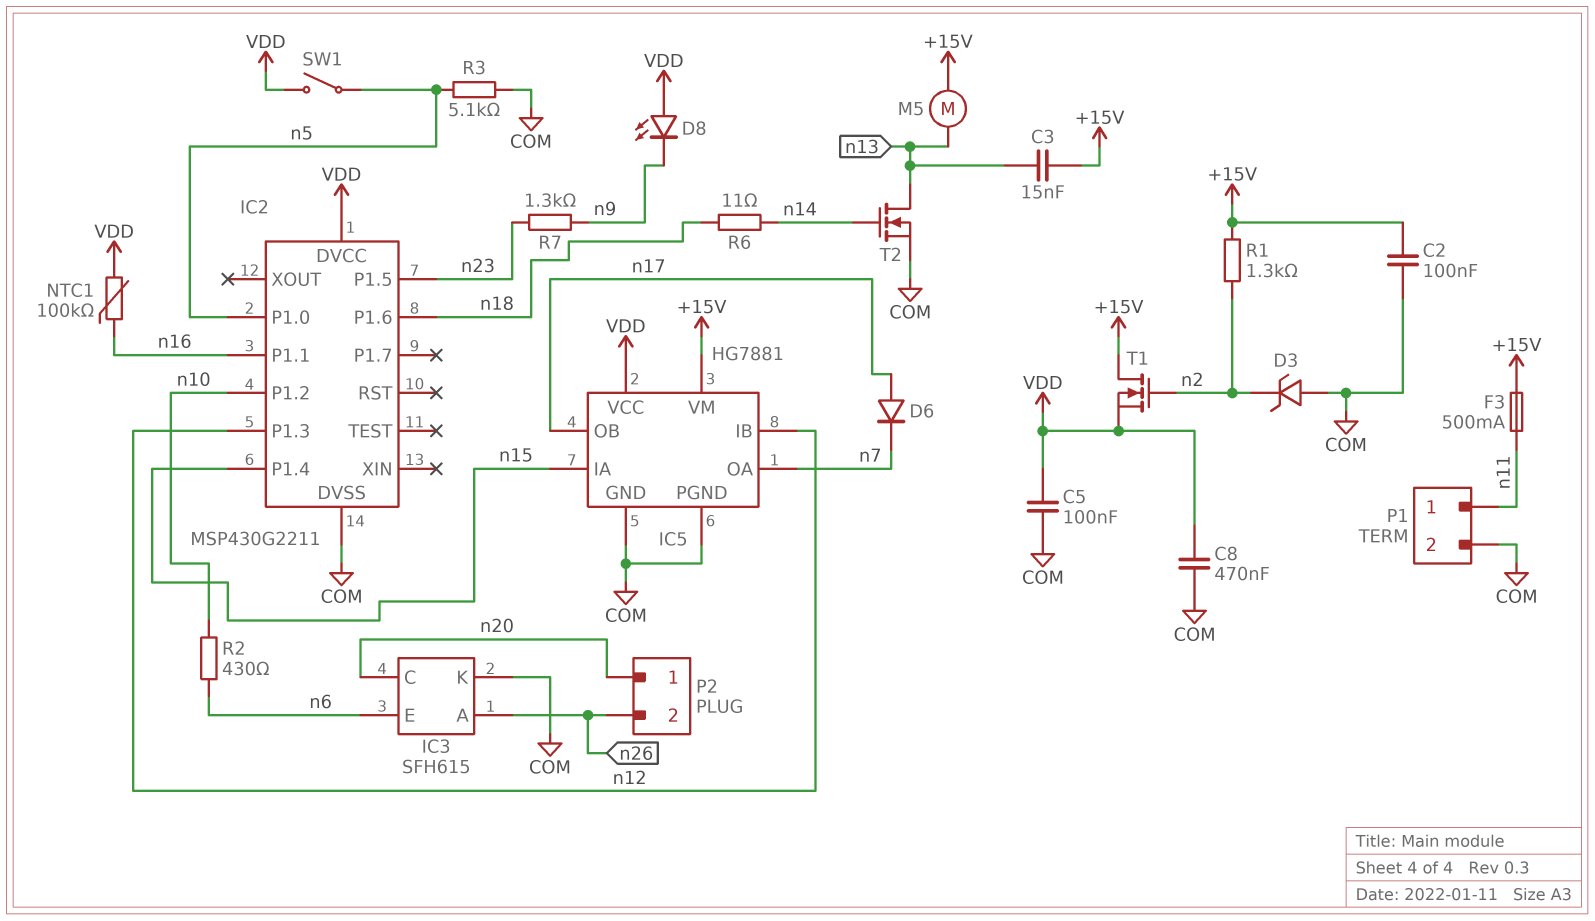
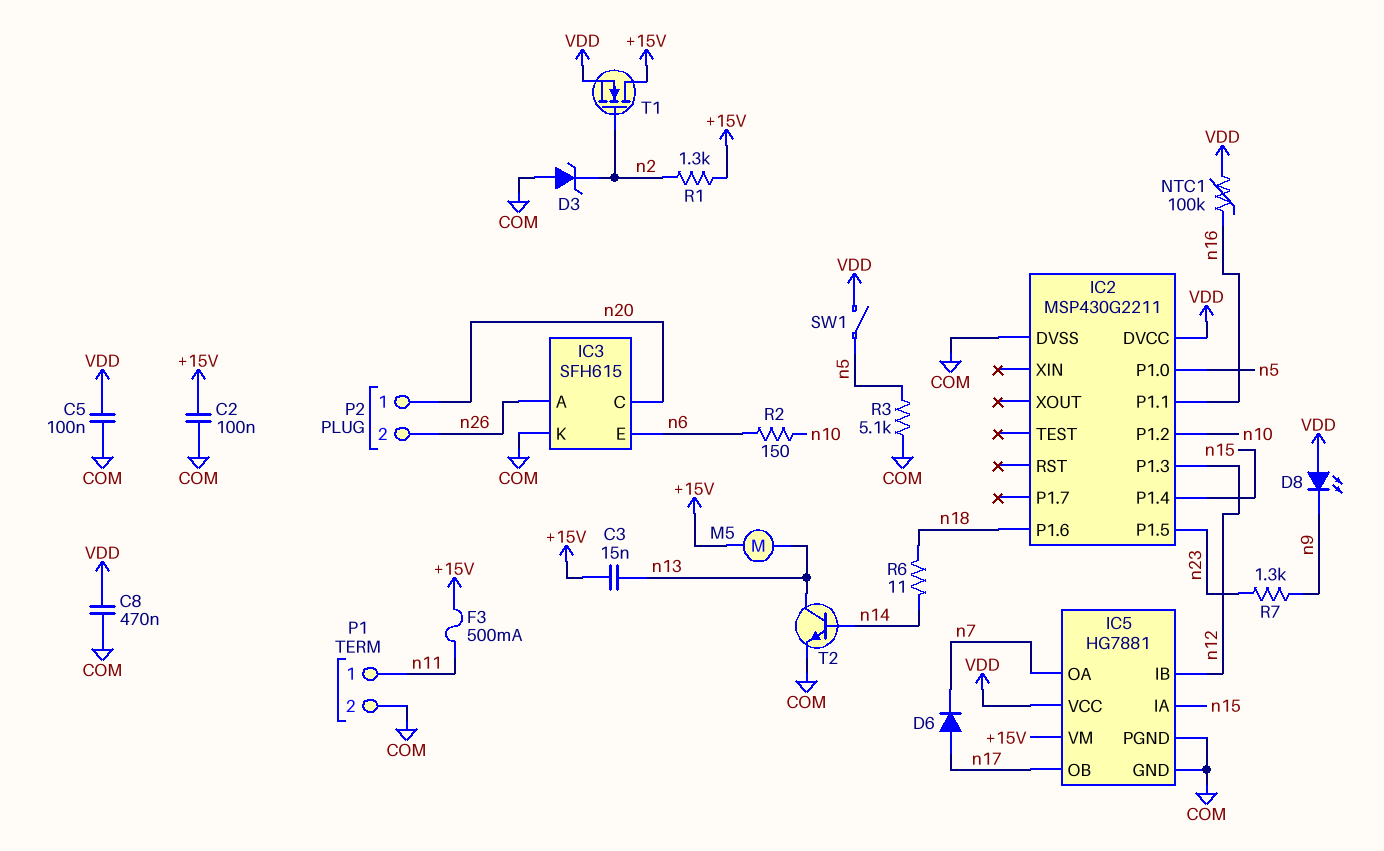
R2: 430 (n6, n10) -> 150 (n6, n10)
T2: NMOS (G n14, D n13, S COM) -> NPN (B n14, C n13, E COM)

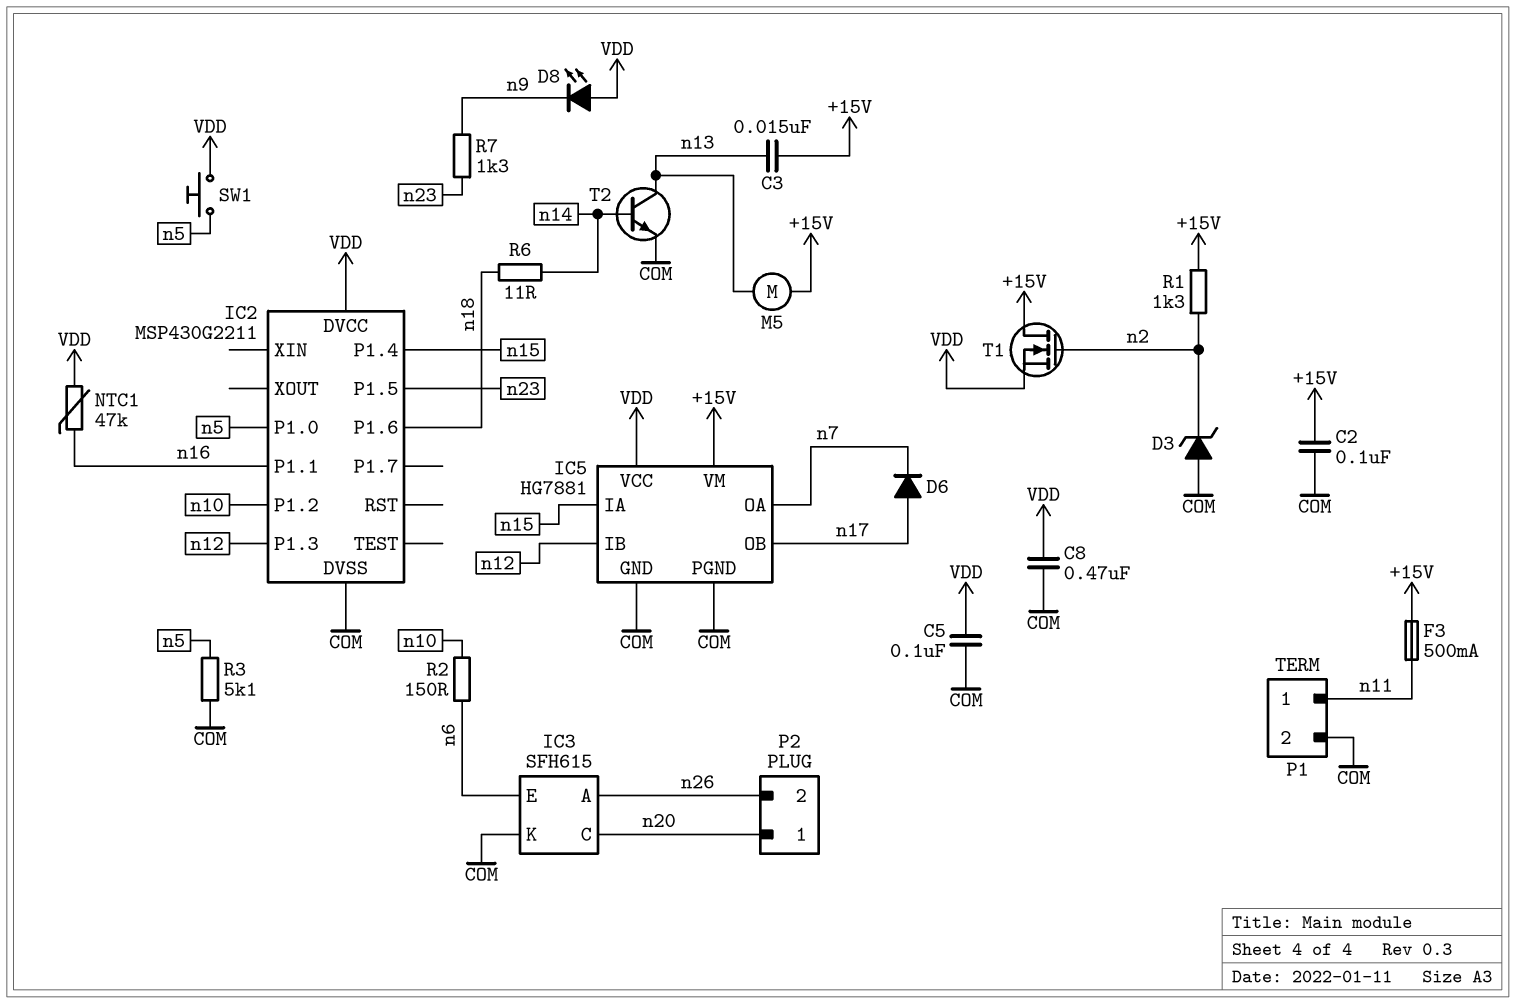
NTC1: 100k (VDD, n16) -> 47k (VDD, n16)
SW1: switch (VDD, n5) -> button (VDD, n5)

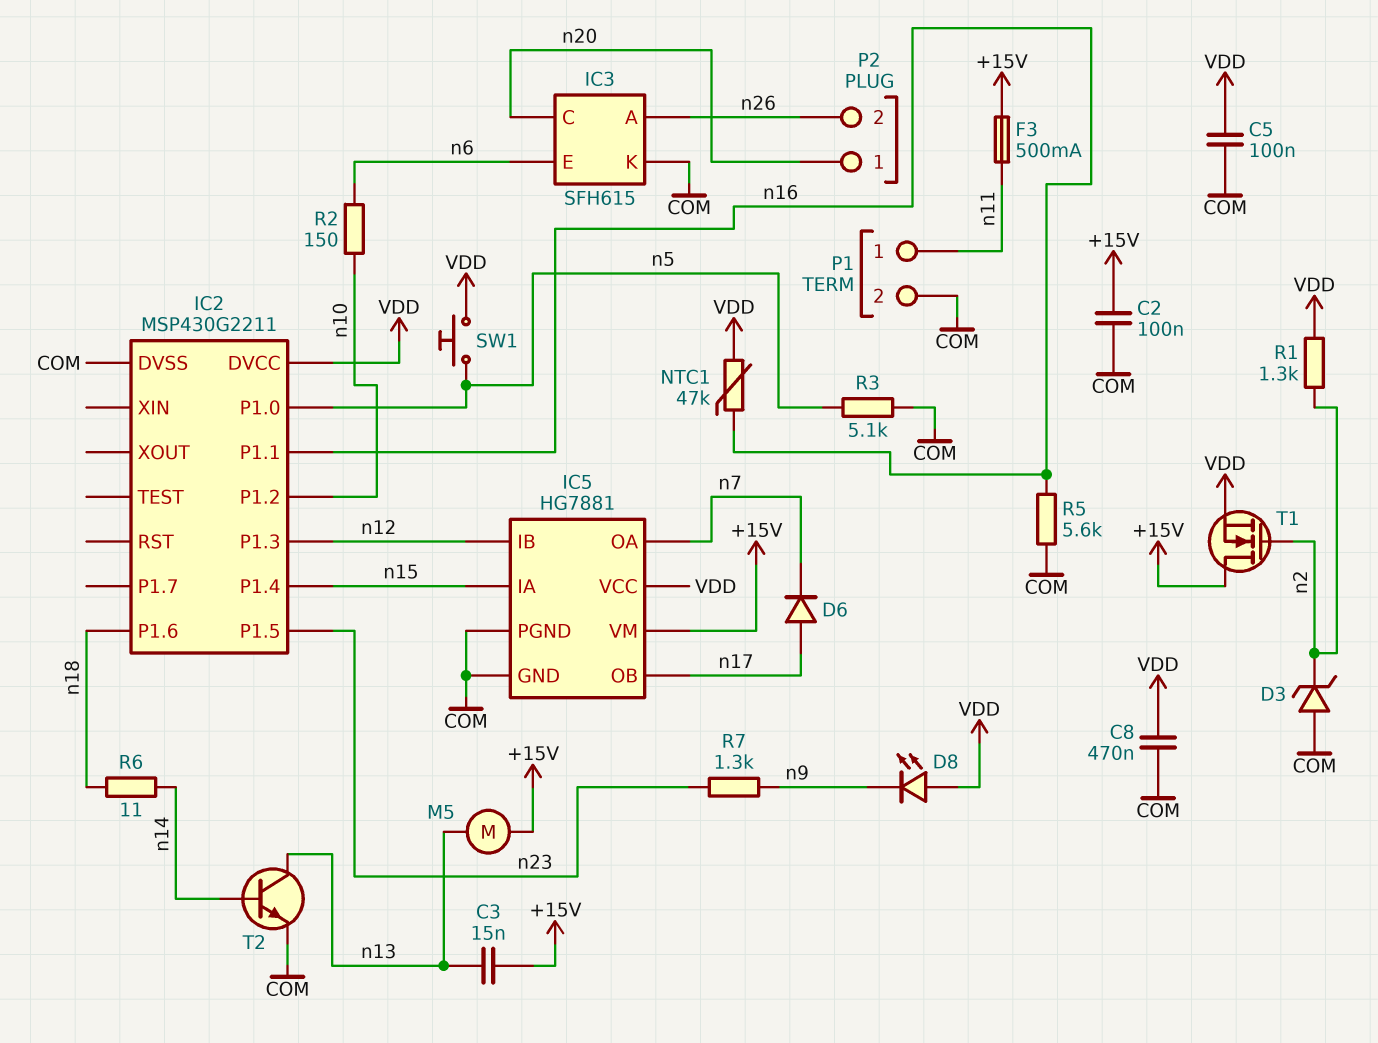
R1: 1.3k (+15V, n2) -> 1.3k (VDD, n2)
R5: none -> 5.6k (COM, n16)

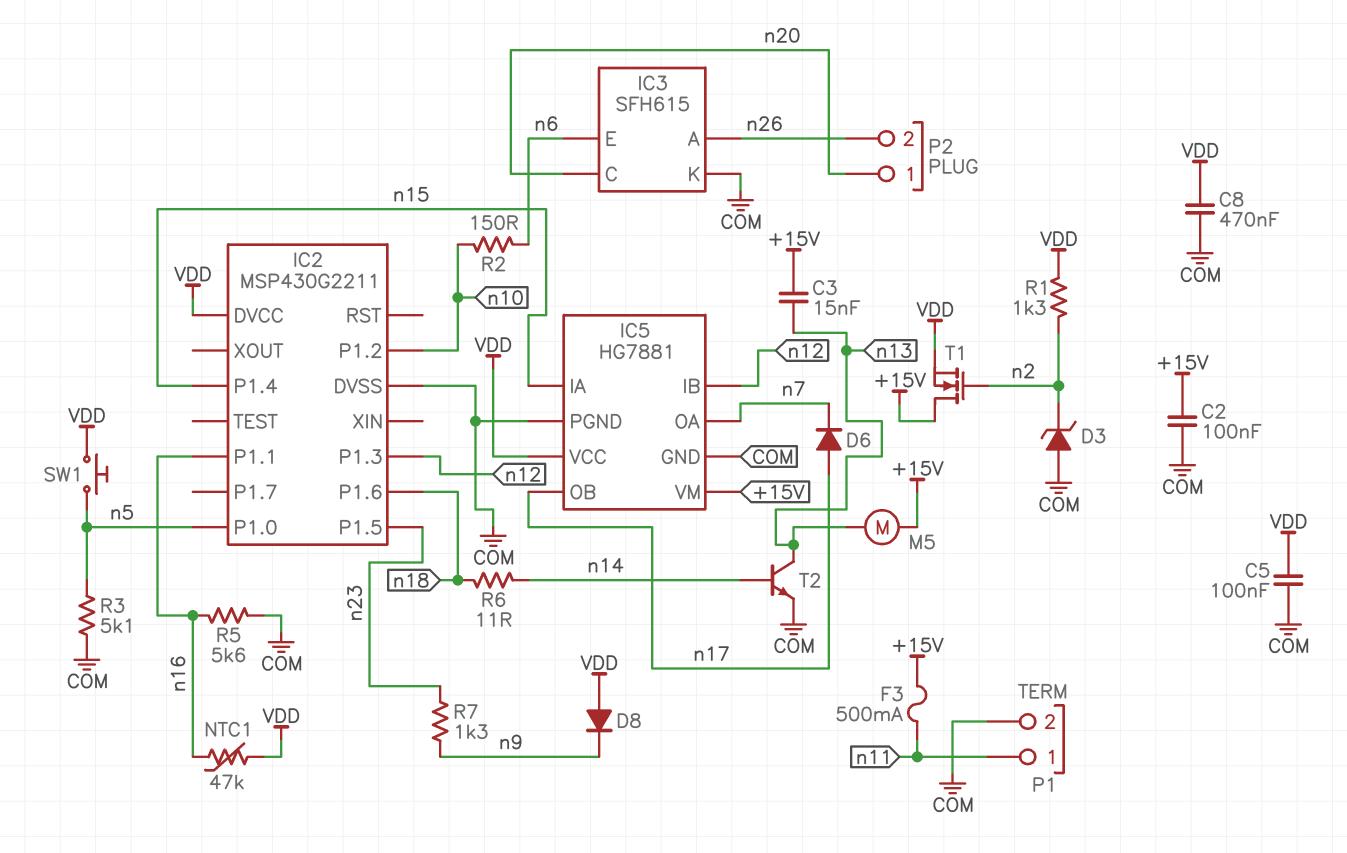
D8: LED (A VDD, K n9) -> diode (A VDD, K n9)

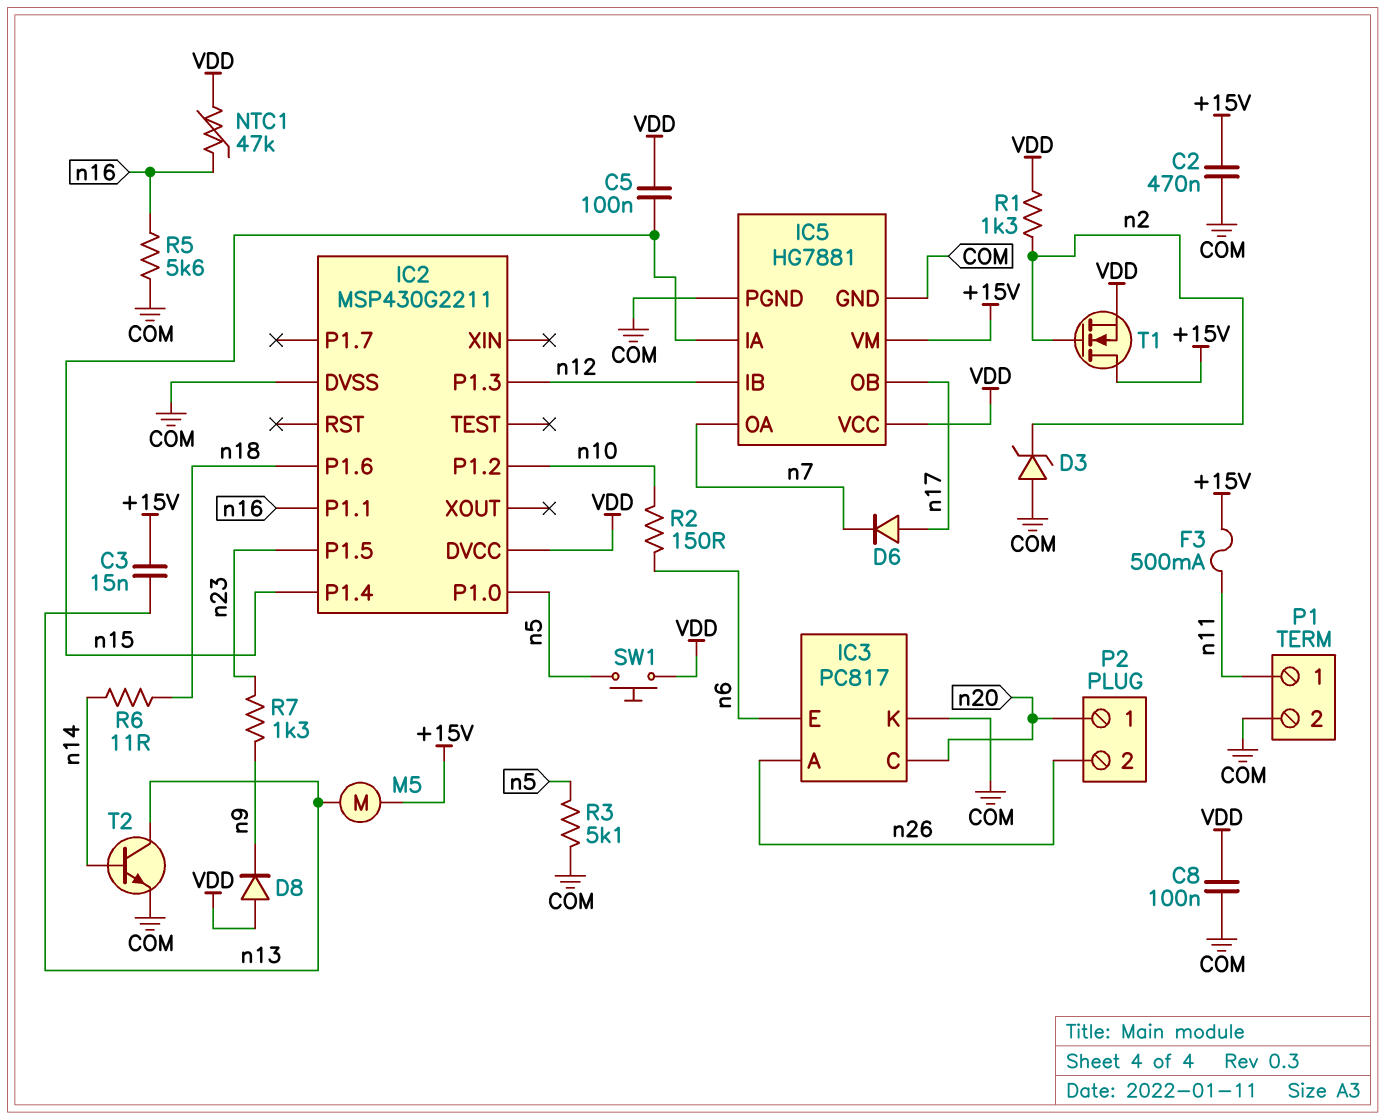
C2: 100nF (+15V, COM) -> 470nF (+15V, COM)
C5: 100nF (COM, VDD) -> 100nF (VDD, n15)
C8: 470nF (COM, VDD) -> 100nF (COM, VDD)
IC3: SFH615 -> PC817

